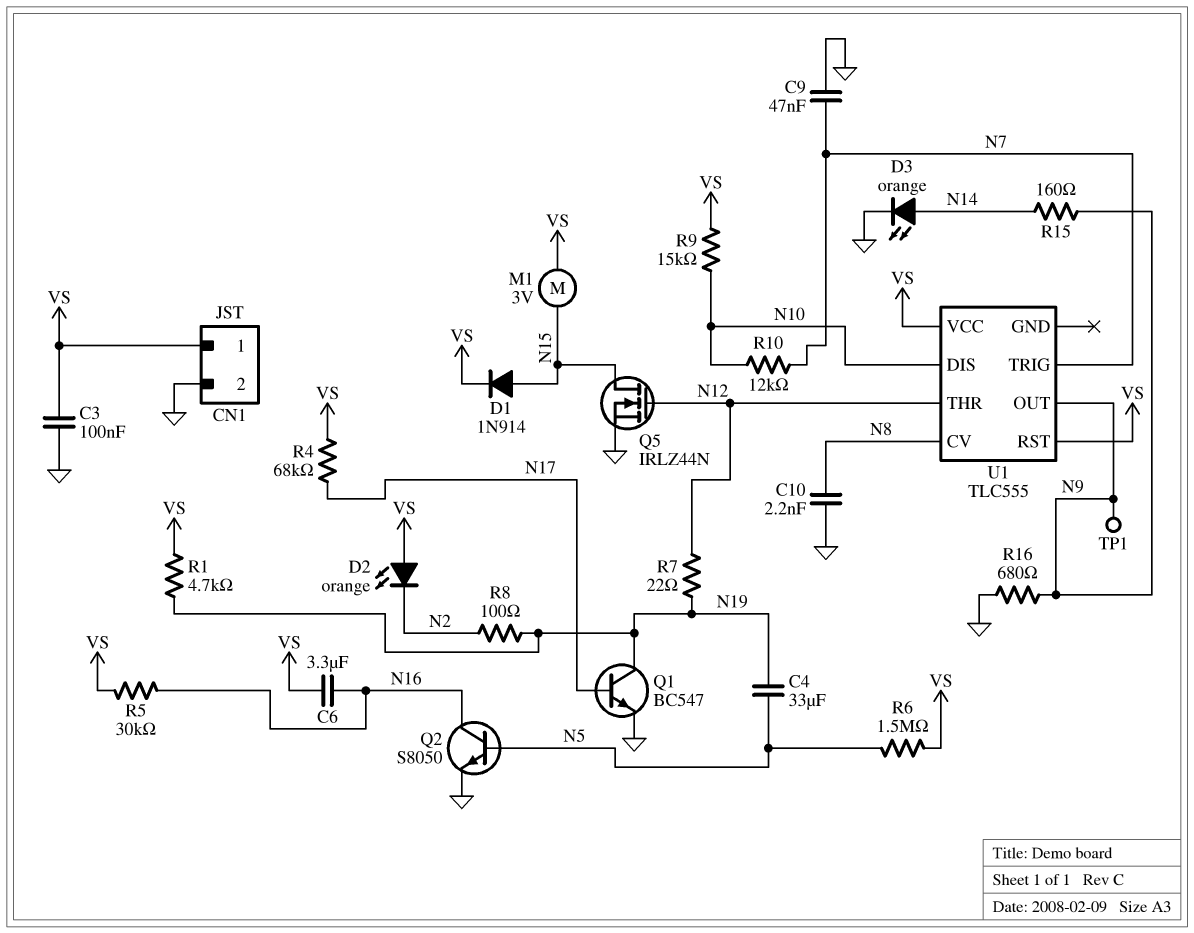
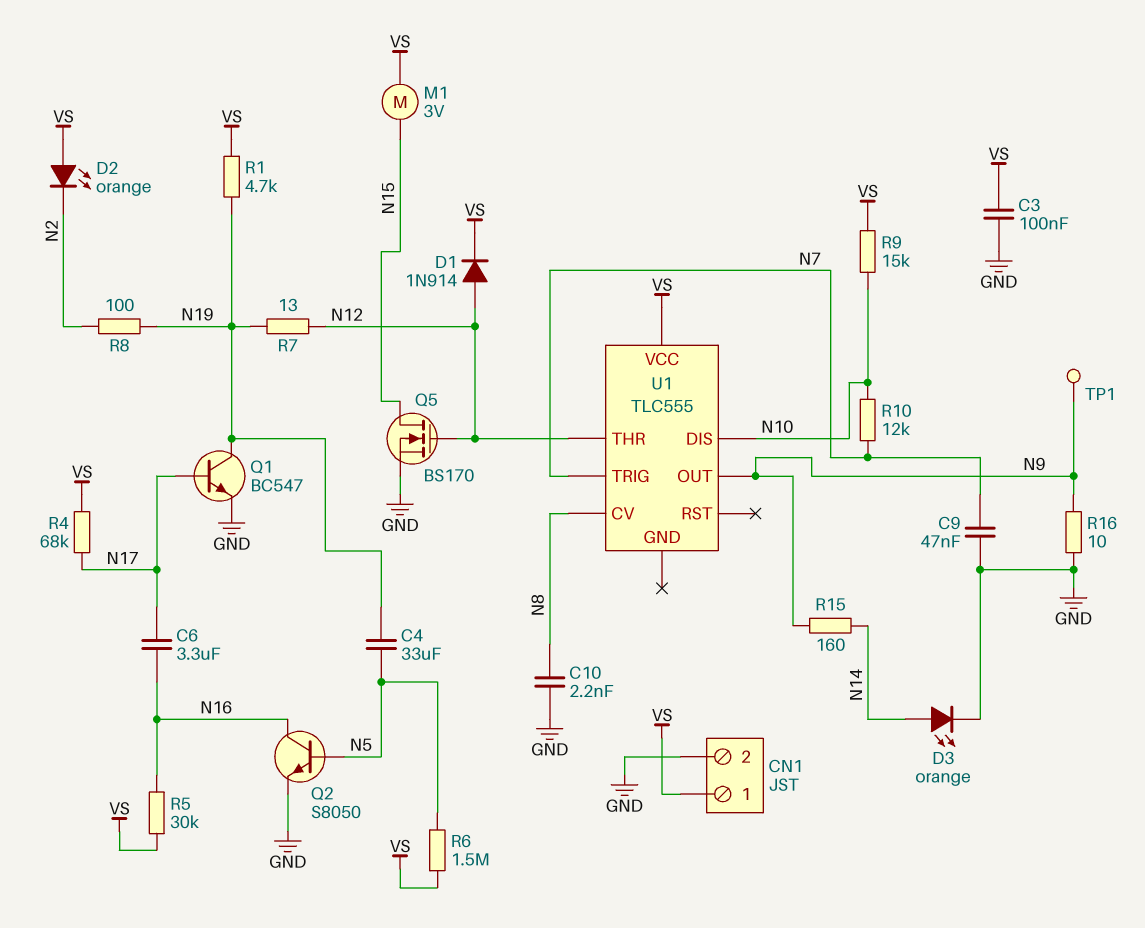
C6: 3.3uF (N16, VS) -> 3.3uF (N16, N17)
D1: diode 1N914 (A N15, K VS) -> diode 1N914 (A N12, K VS)
Q5: NMOS IRLZ44N (G N12, D N15, S GND) -> NMOS BS170 (G N12, D N15, S GND)
R7: 22 (N12, N19) -> 13 (N12, N19)
R16: 680 (GND, N9) -> 10 (GND, N9)
U1 pin RST: VS -> none

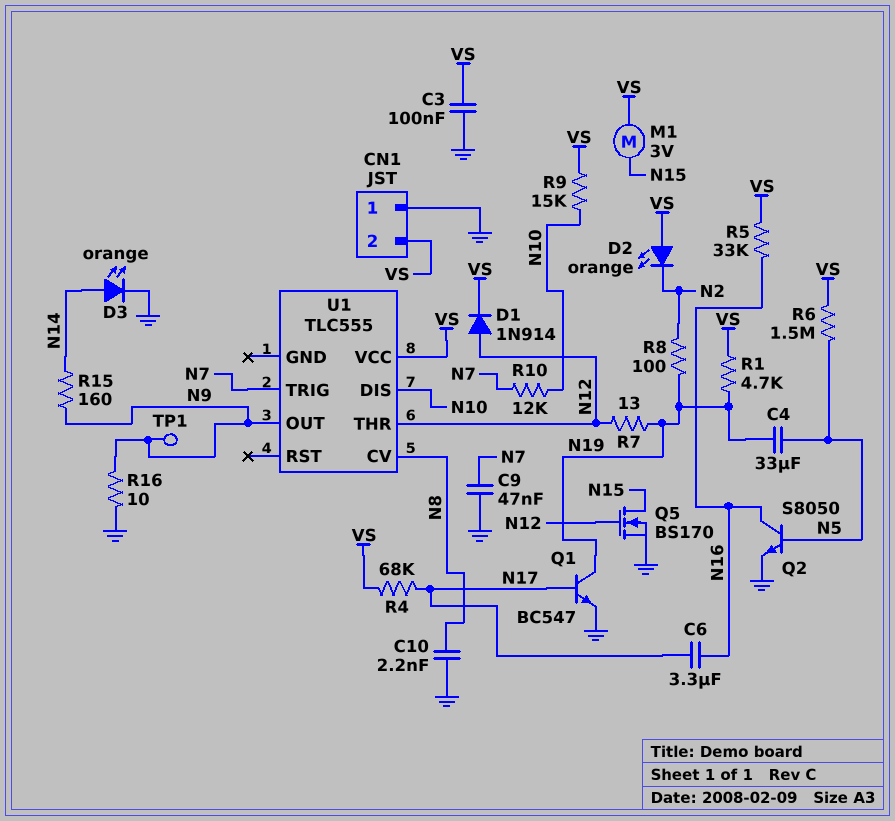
CN1 pin 1: VS -> GND
CN1 pin 2: GND -> VS
R5: 30k (N16, VS) -> 33k (N16, VS)

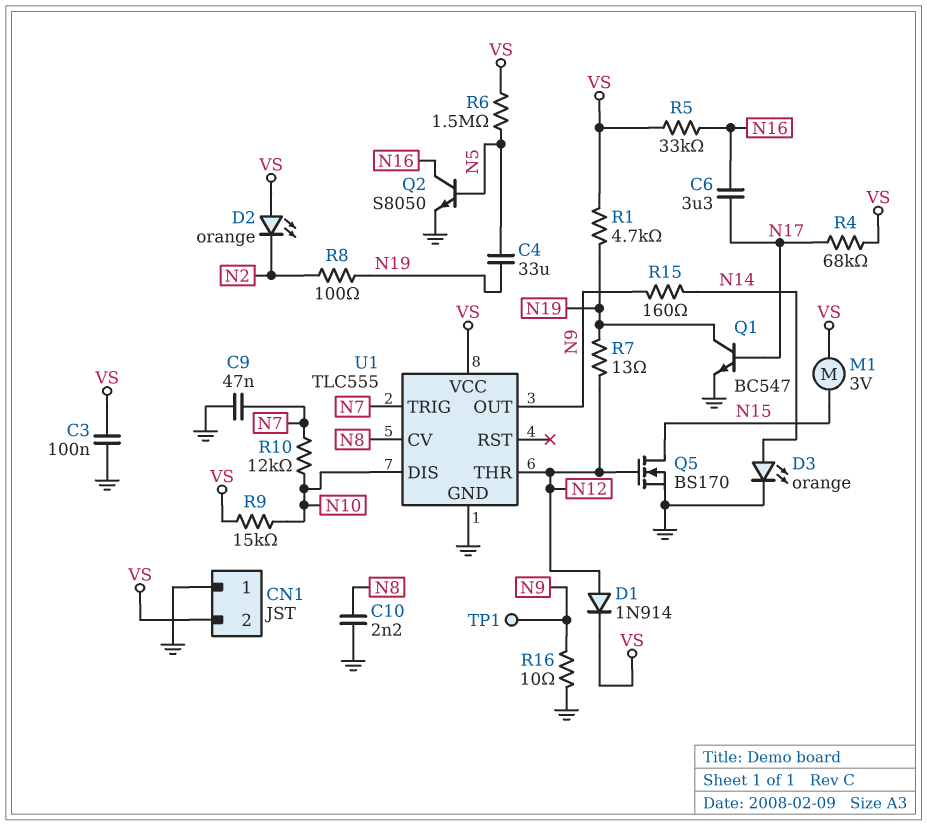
U1 pin GND: none -> GND

